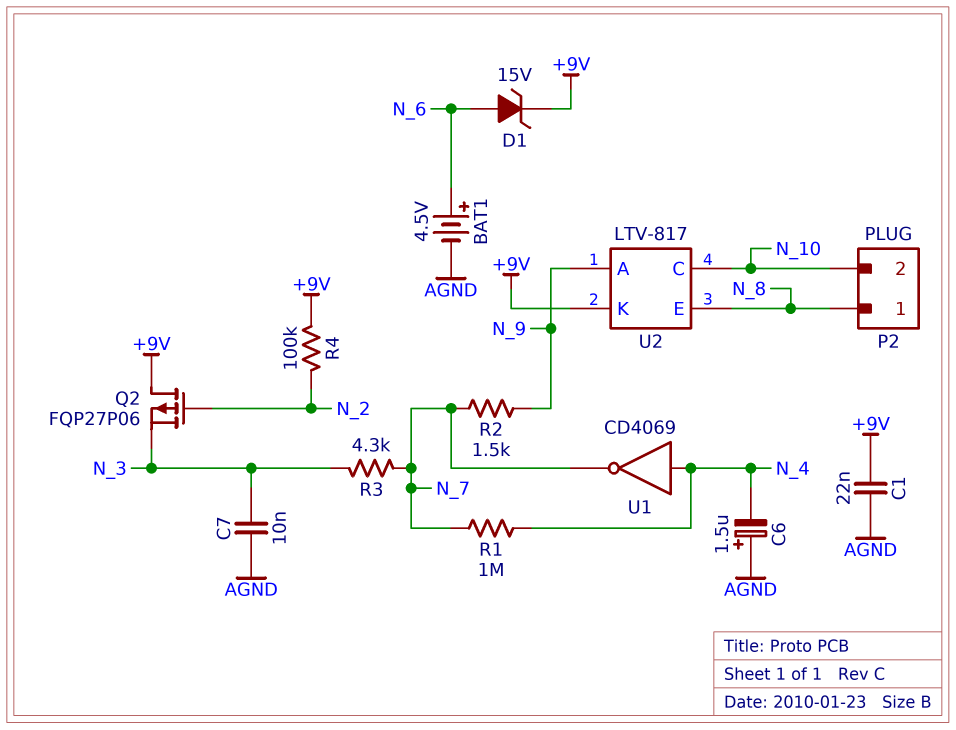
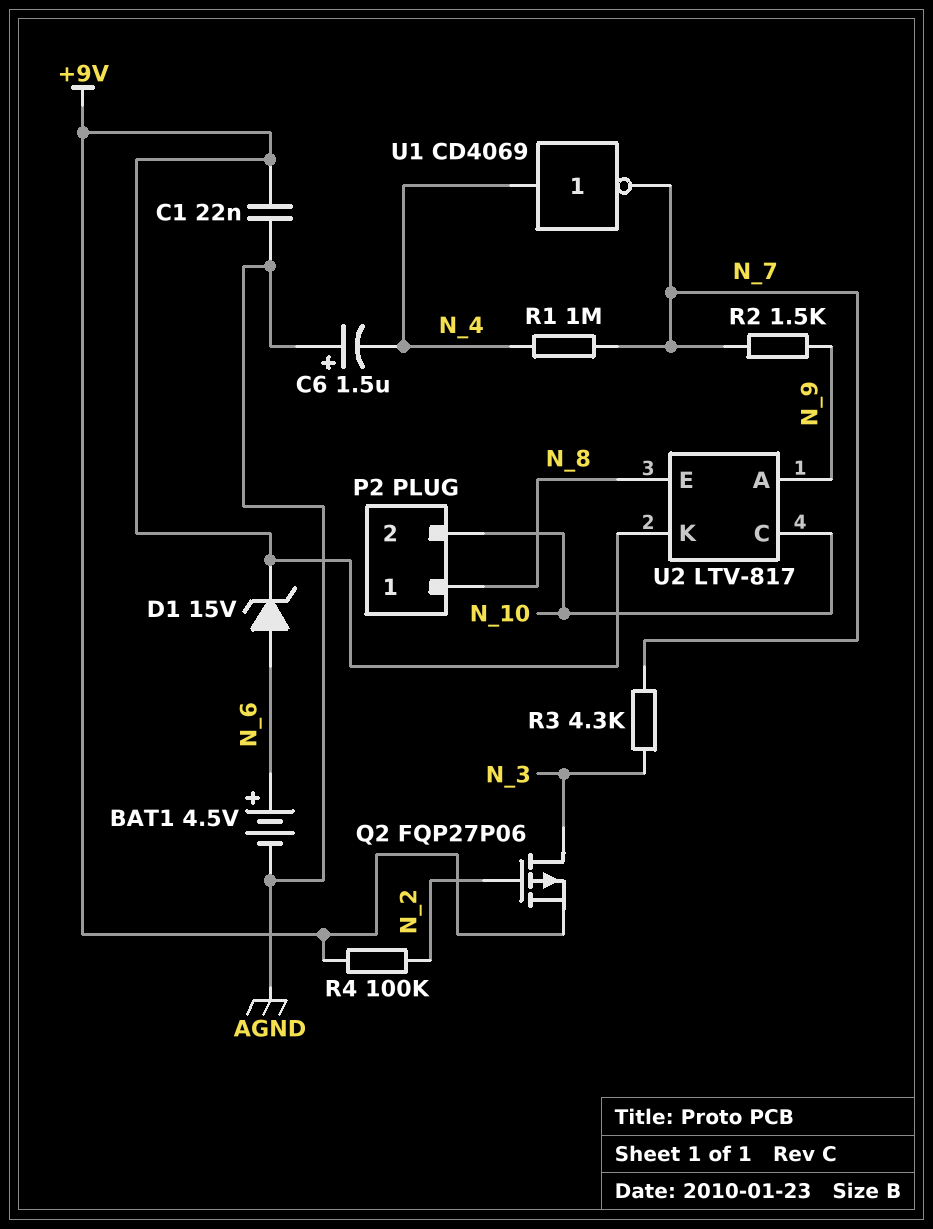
C7: 10nF (AGND, N_3) -> none
Q2: PMOS FQP27P06 (G N_2, D +9V, S N_3) -> PMOS FQP27P06 (G N_2, D N_3, S +9V)

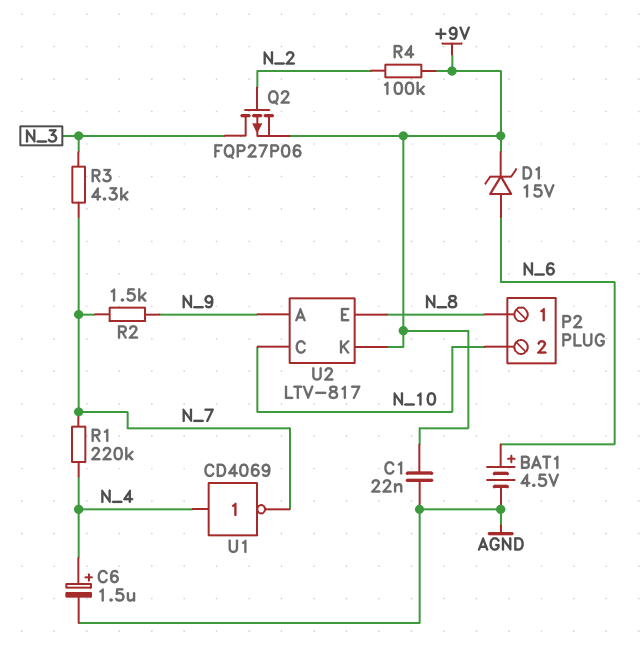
C6: 1.5uF (plus AGND, minus N_4) -> 1.5uF (plus N_4, minus AGND)
R1: 1M (N_4, N_7) -> 220k (N_4, N_7)

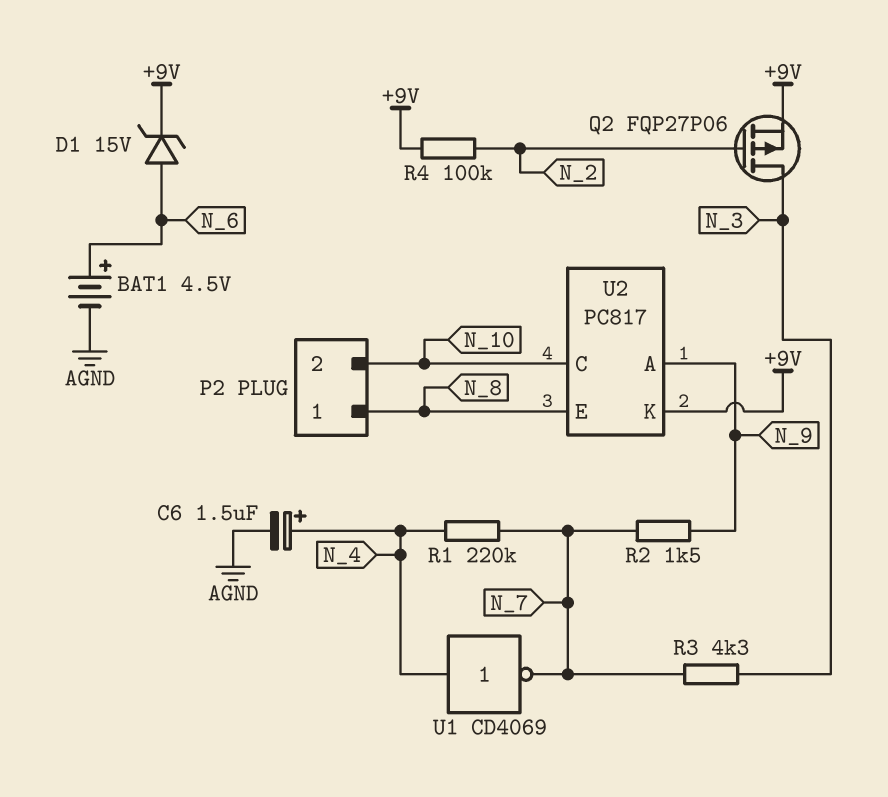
C1: 22nF (+9V, AGND) -> none
U2: LTV-817 -> PC817

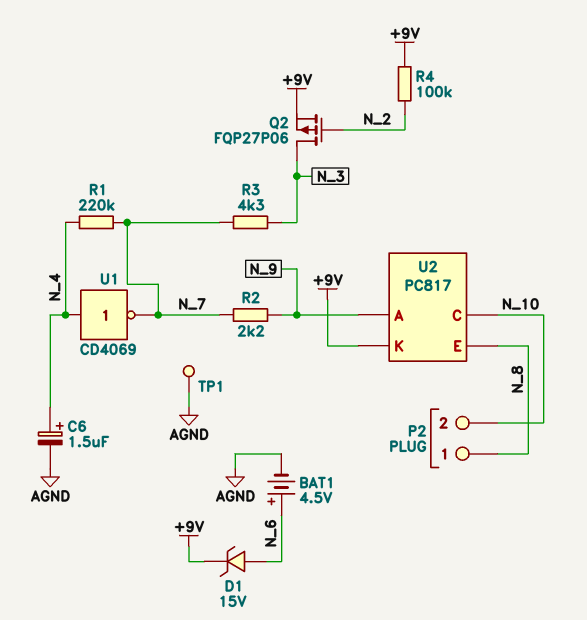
R2: 1.5k (N_7, N_9) -> 2.2k (N_7, N_9)
TP1: none -> test point (AGND)

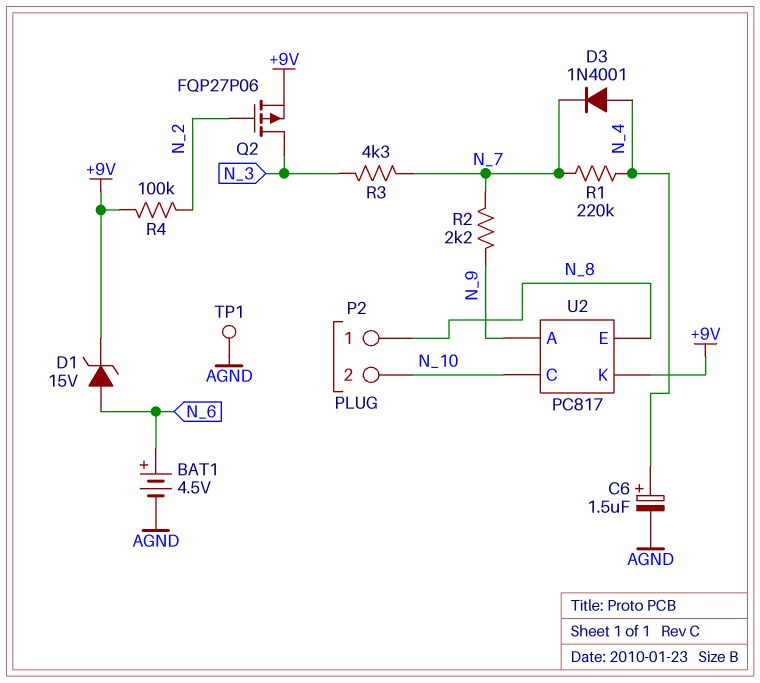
D3: none -> diode 1N4001 (A N_4, K N_7)
U1: NOT CD4069 (in N_4, out N_7) -> none

